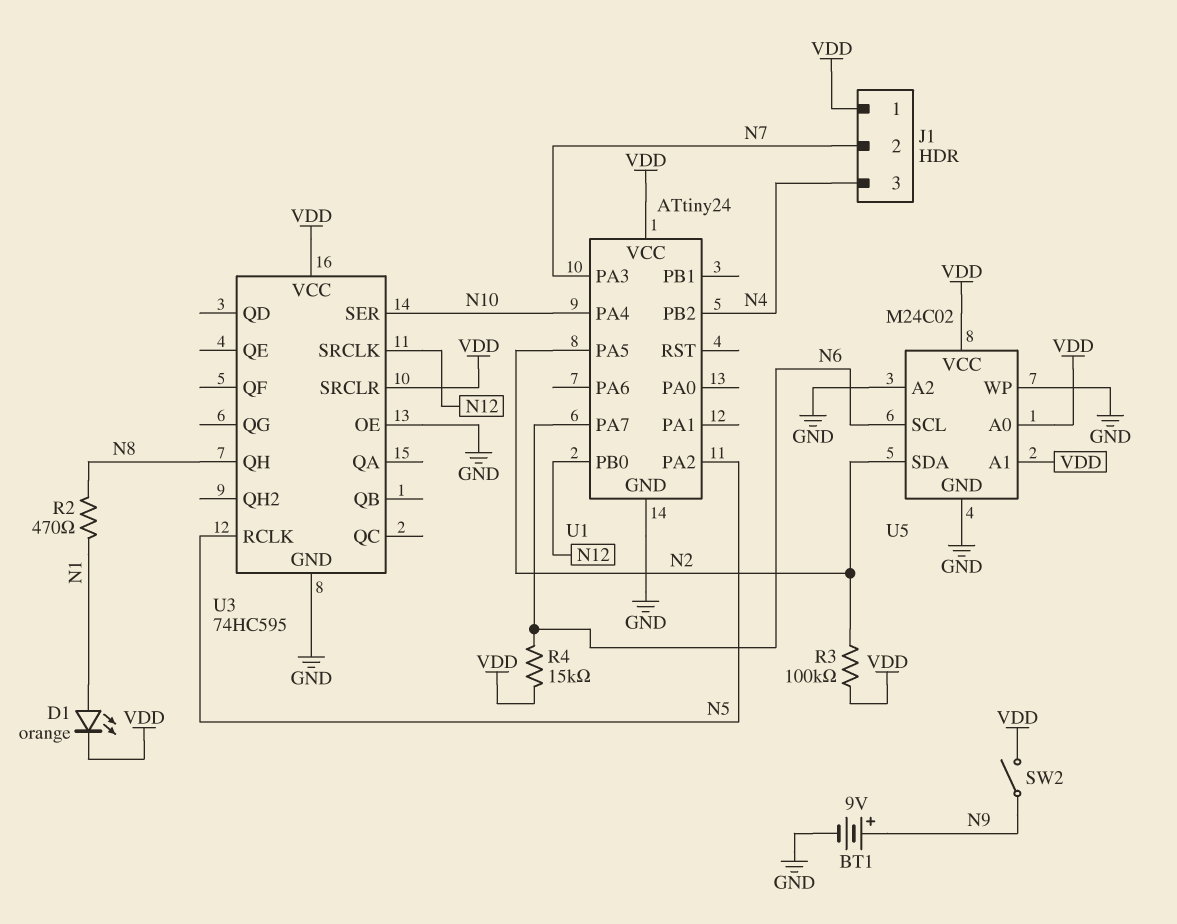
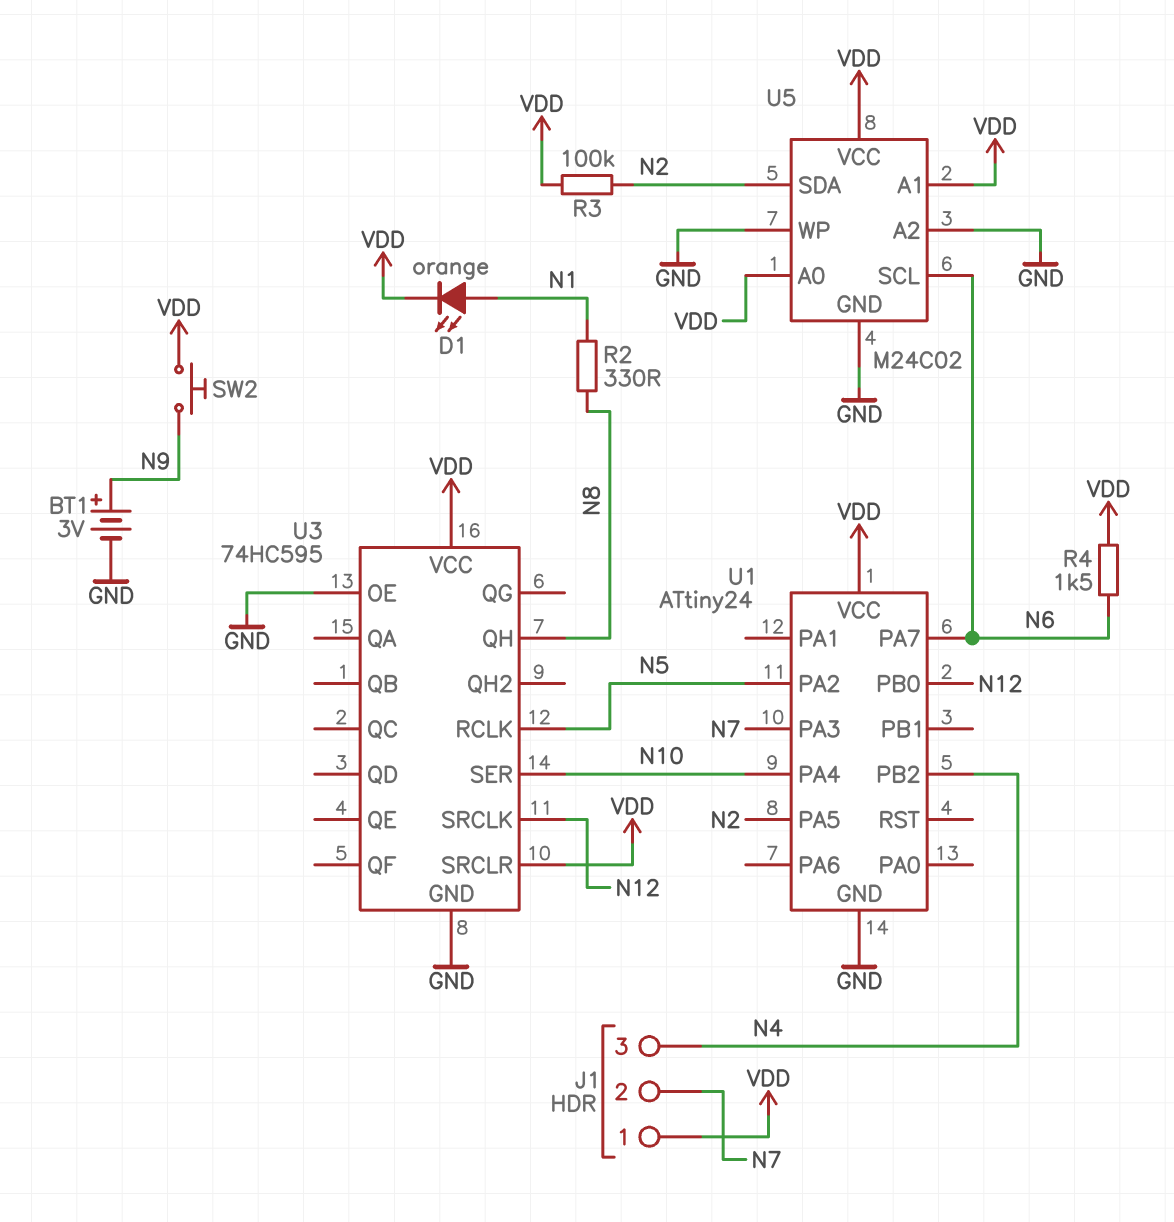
BT1: 9V (plus N9, minus GND) -> 3V (plus N9, minus GND)
R2: 470 (N1, N8) -> 330 (N1, N8)
R4: 15k (N6, VDD) -> 1.5k (N6, VDD)
SW2: switch (N9, VDD) -> button (N9, VDD)

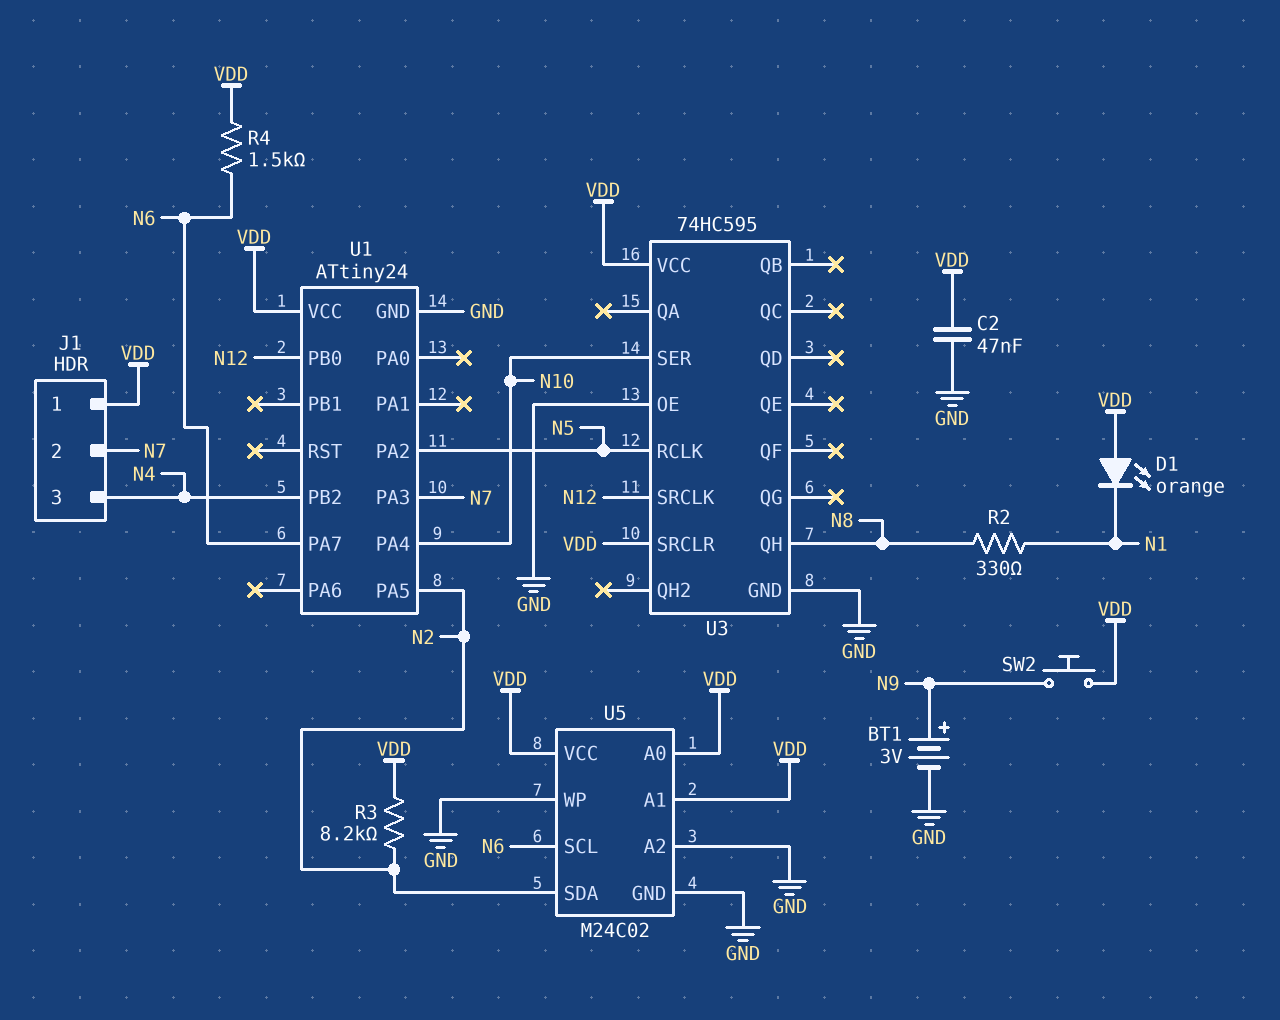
C2: none -> 47nF (GND, VDD)
D1: LED orange (A N1, K VDD) -> LED orange (A VDD, K N1)
R3: 100k (N2, VDD) -> 8.2k (N2, VDD)

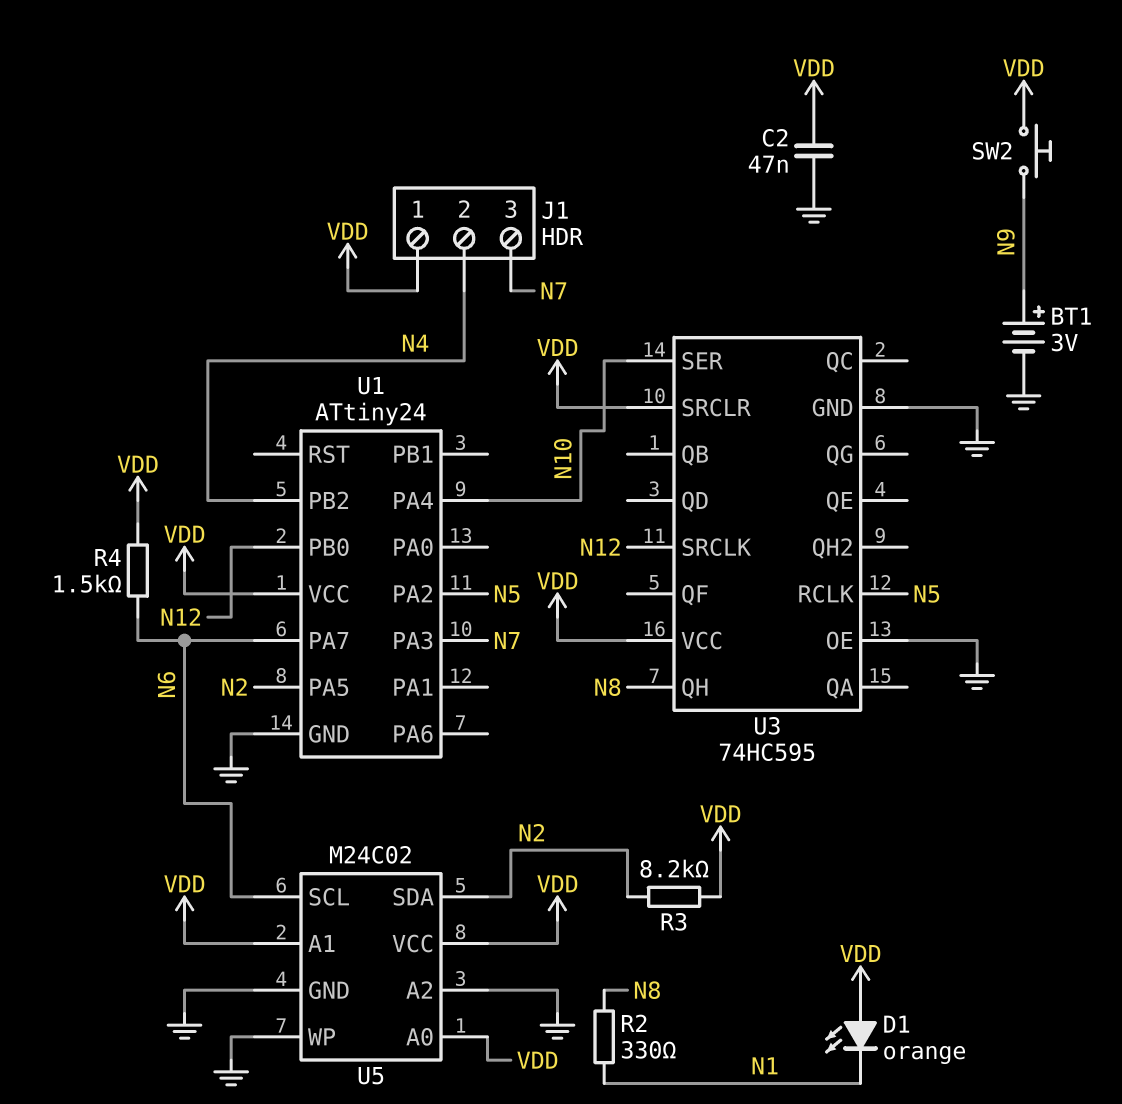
J1 pin 2: N7 -> N4
J1 pin 3: N4 -> N7

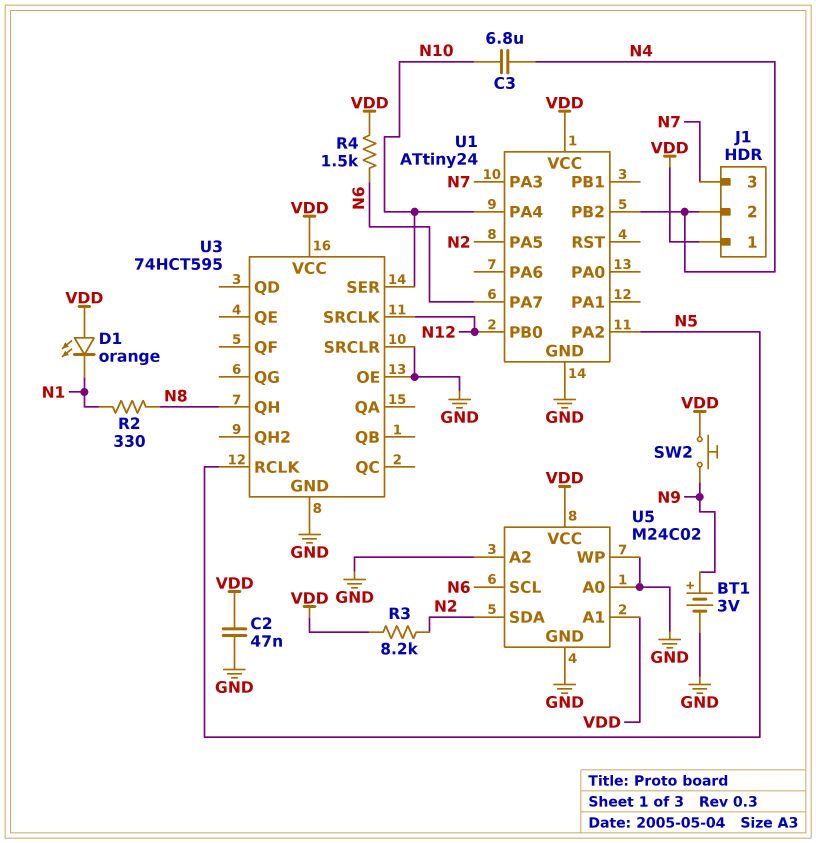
C3: none -> 6.8uF (N4, N10)
U3: 74HC595 -> 74HCT595
U3 pin SRCLR: VDD -> GND
U5 pin A0: VDD -> GND

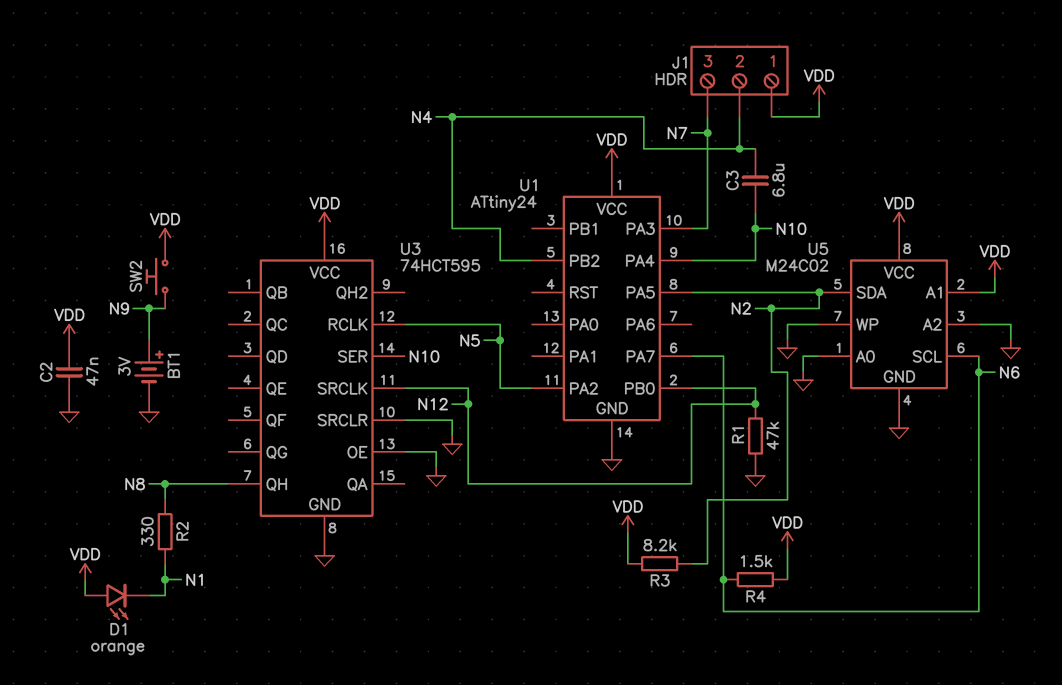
R1: none -> 47k (GND, N12)

